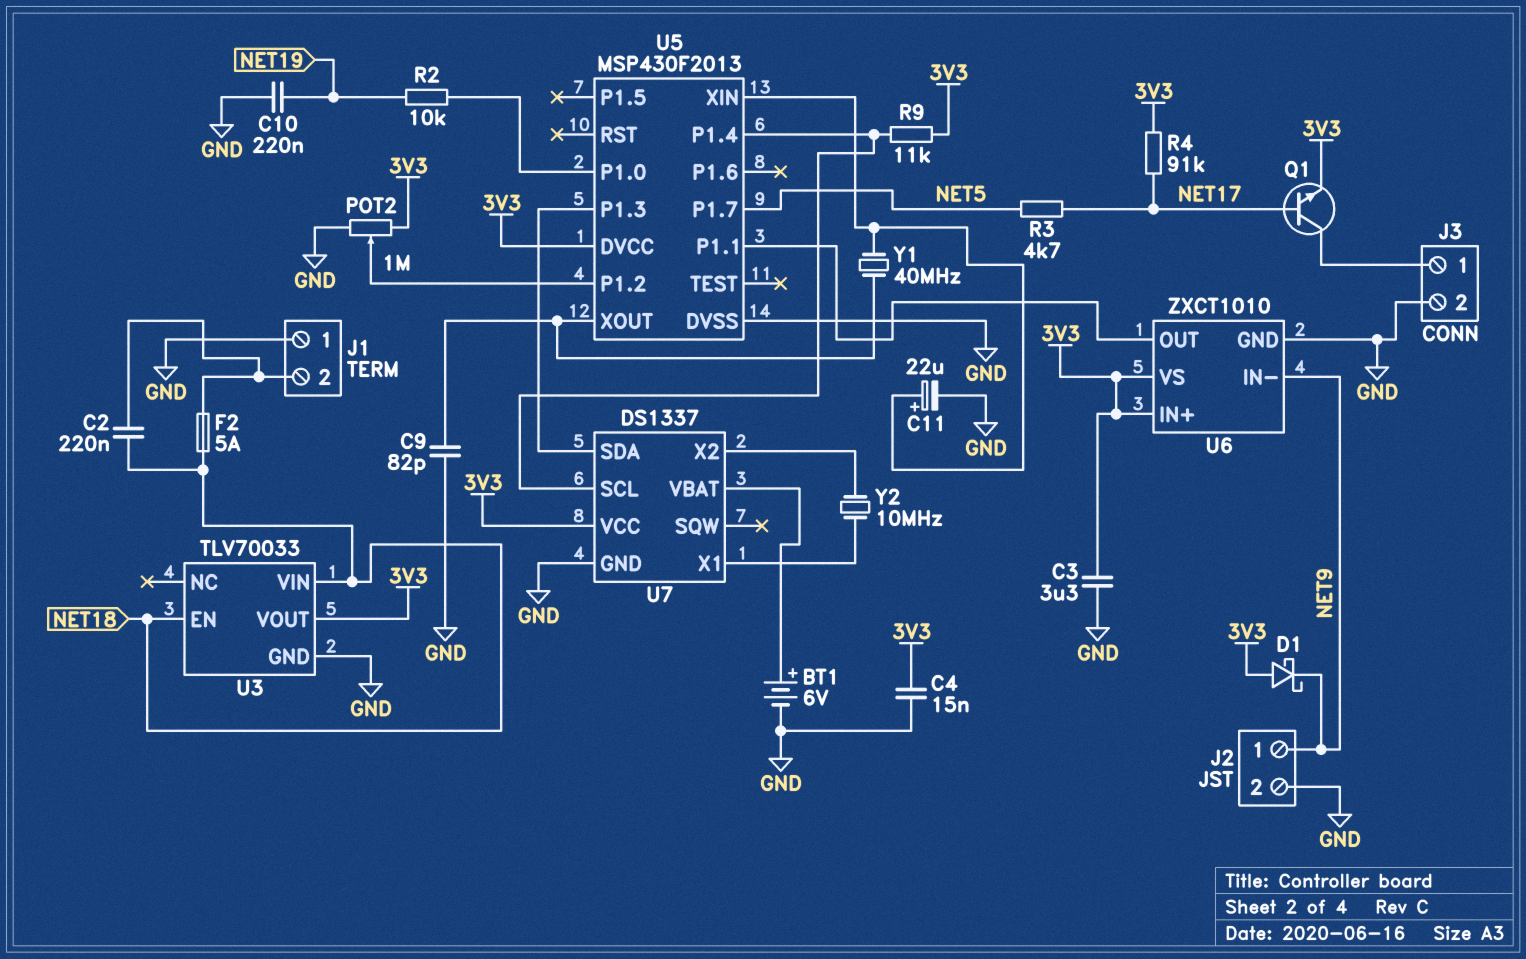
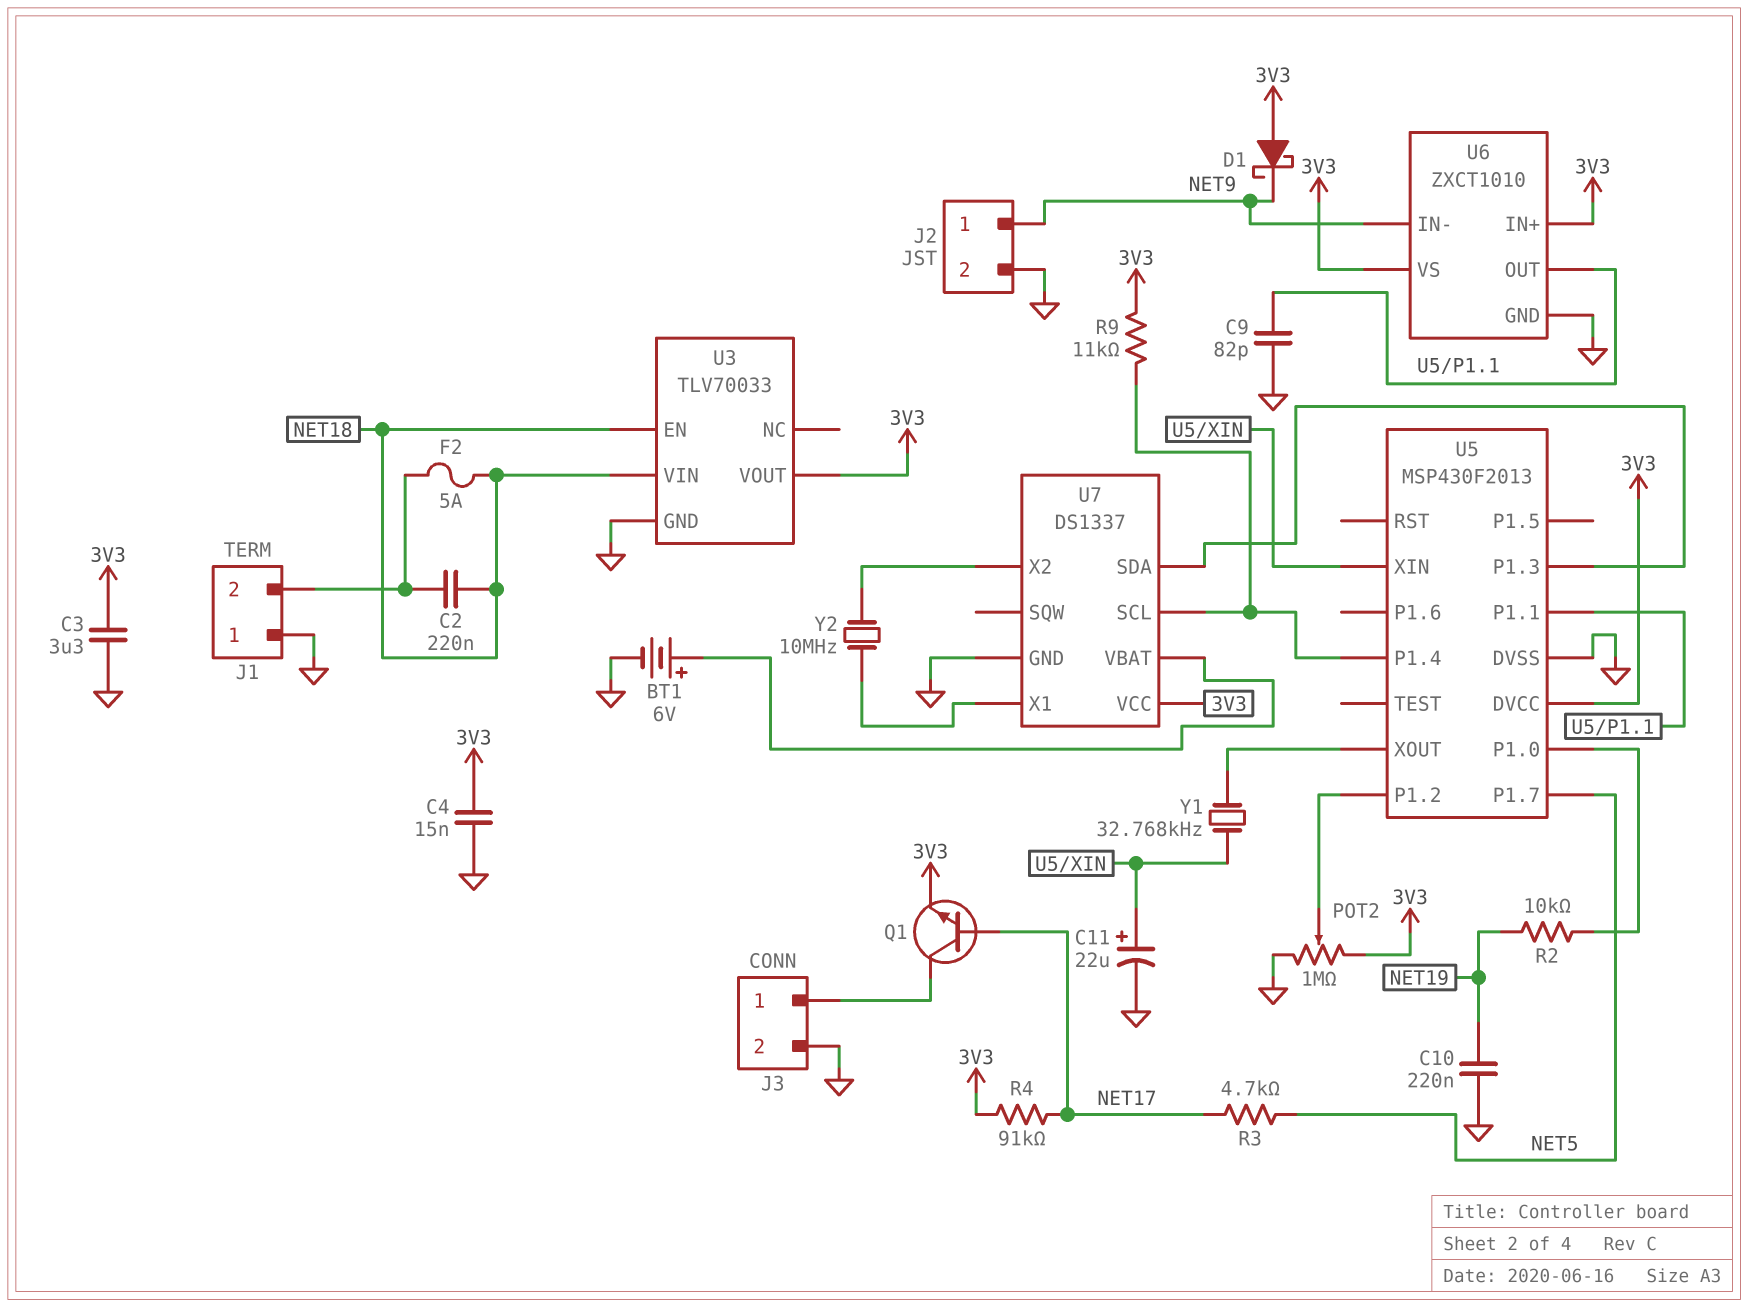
C9: 82pF (GND, U5/XOUT) -> 82pF (GND, U5/P1.1)
Y1: 40MHz (U5/XIN, U5/XOUT) -> 32.768kHz (U5/XIN, U5/XOUT)

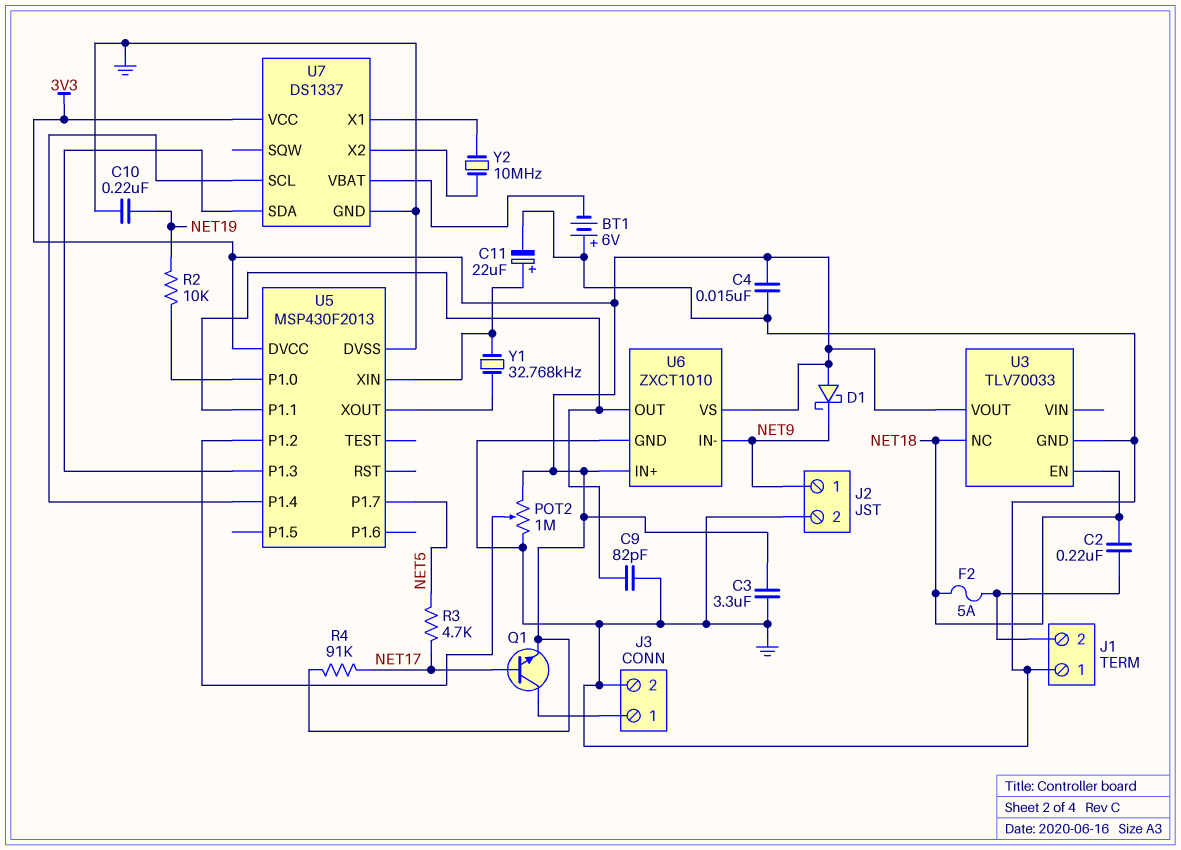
BT1: 6V (plus U7/VBAT, minus GND) -> 6V (plus GND, minus U7/VBAT)
R9: 11k (3V3, U5/P1.4) -> none
U3 pin NC: none -> NET18
U3 pin VIN: NET18 -> none

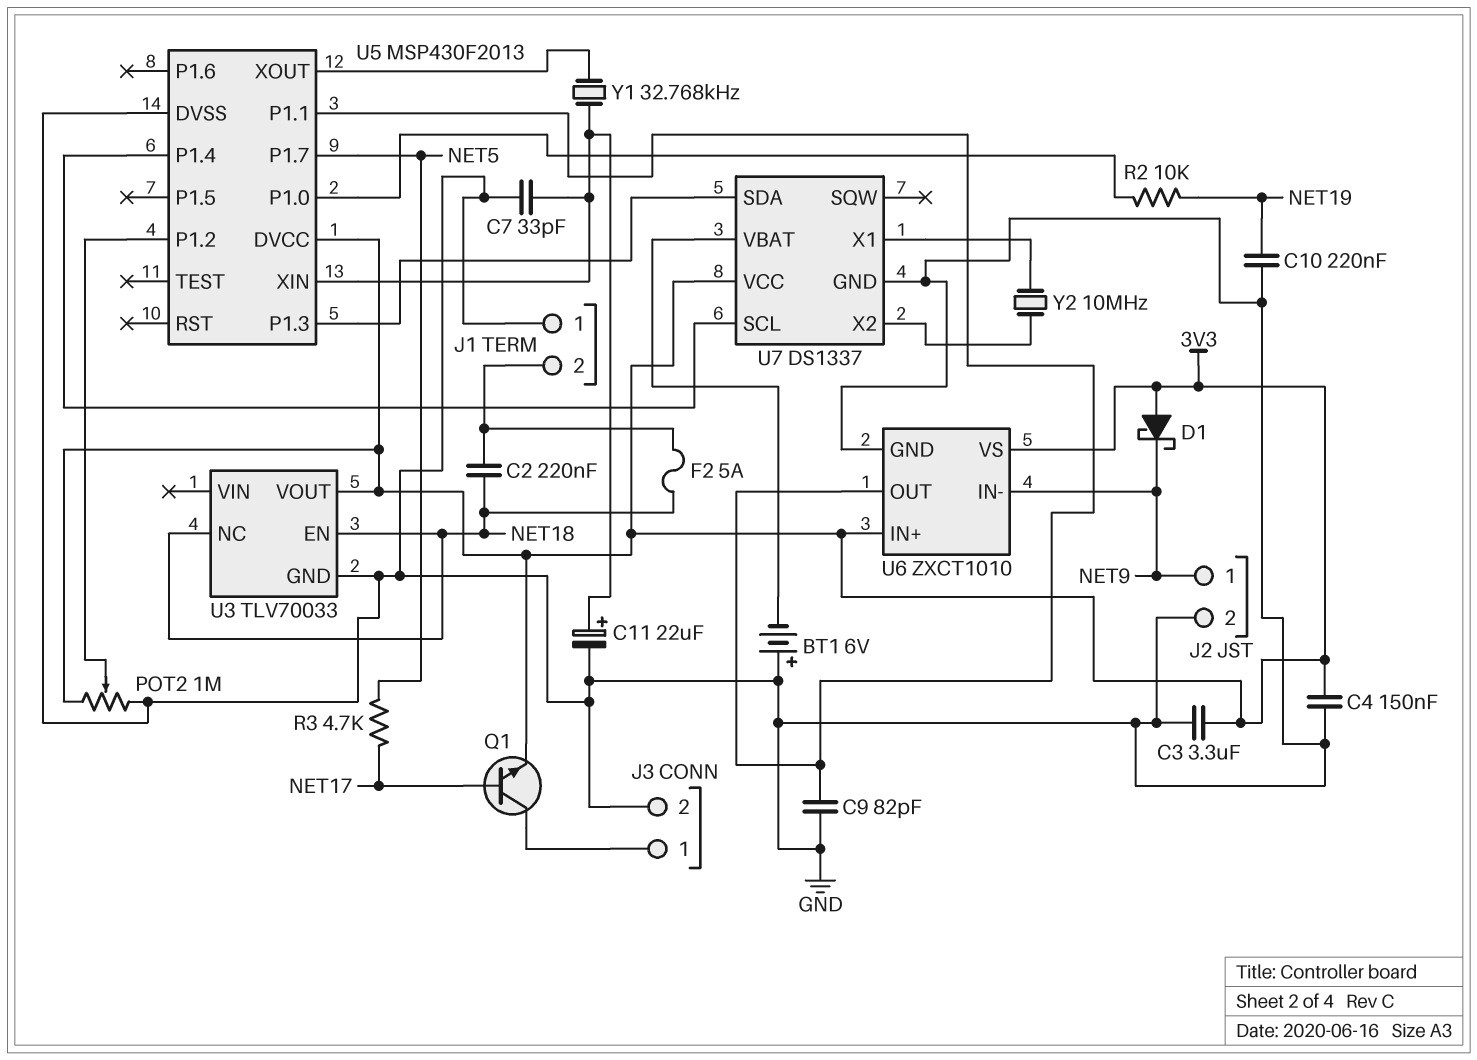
C4: 15nF (3V3, GND) -> 150nF (3V3, GND)
C7: none -> 33pF (GND, U5/XIN)
R4: 91k (3V3, NET17) -> none

